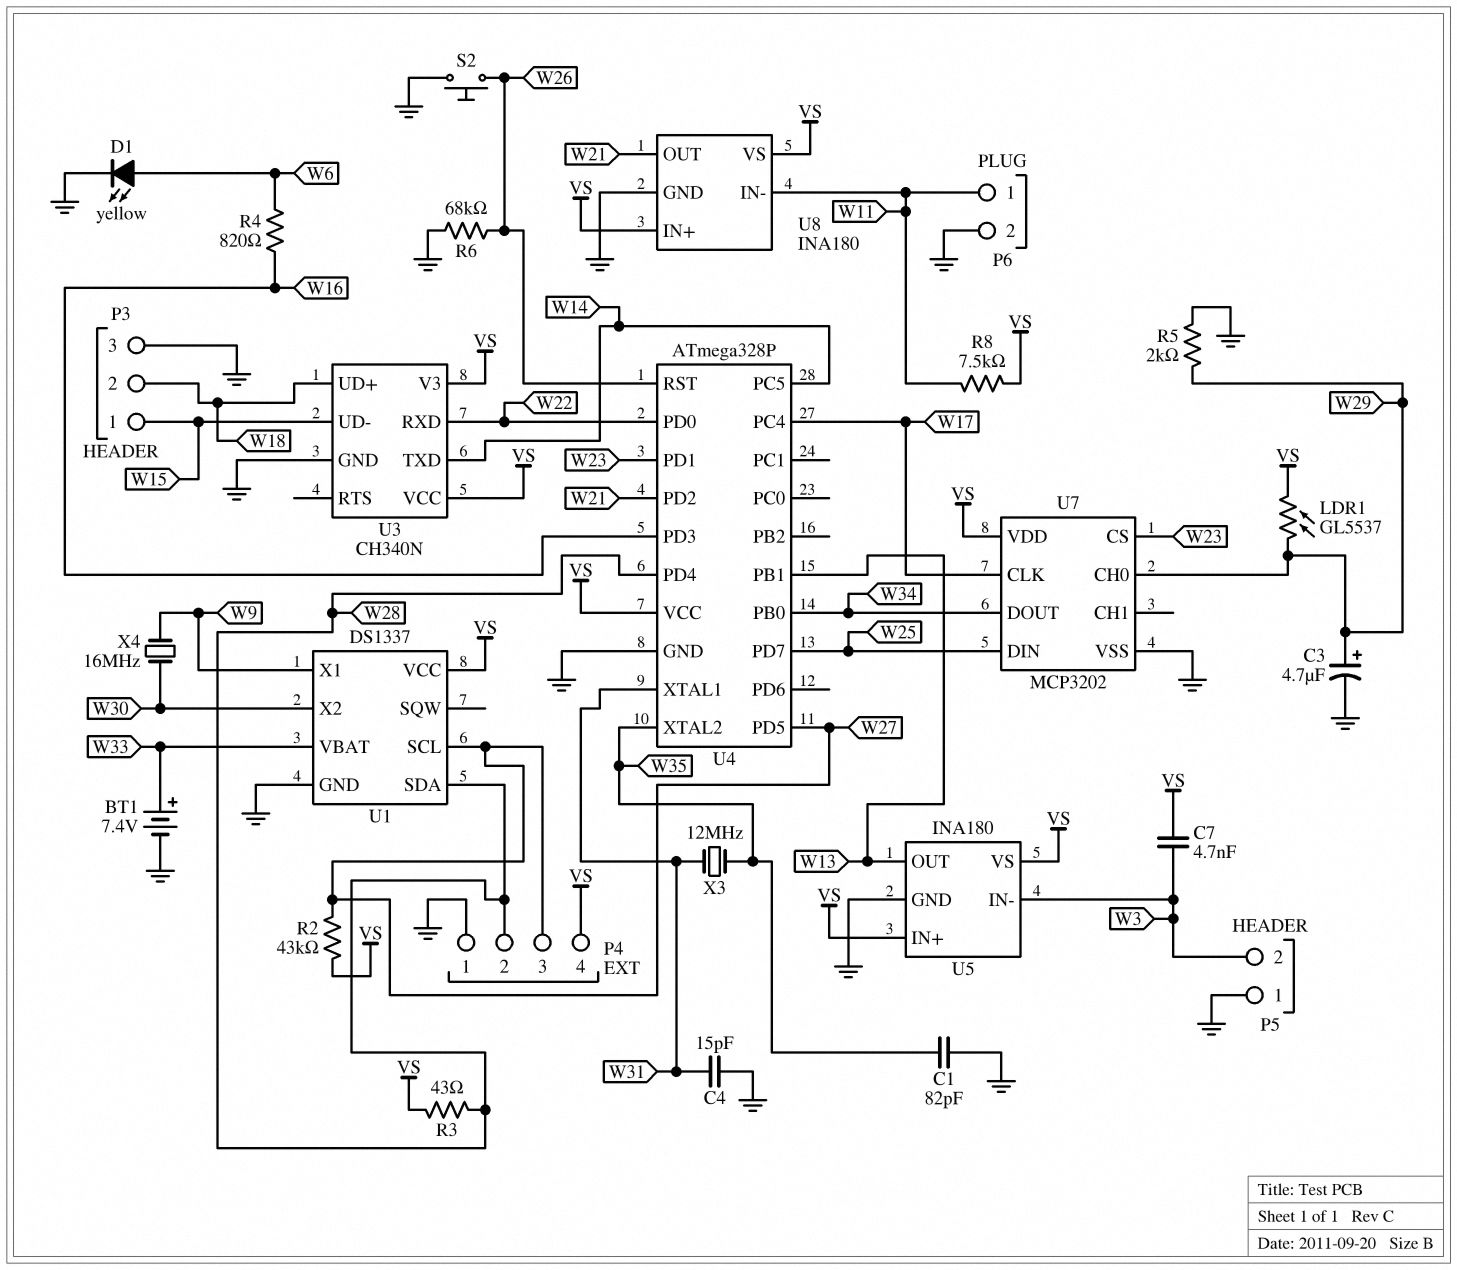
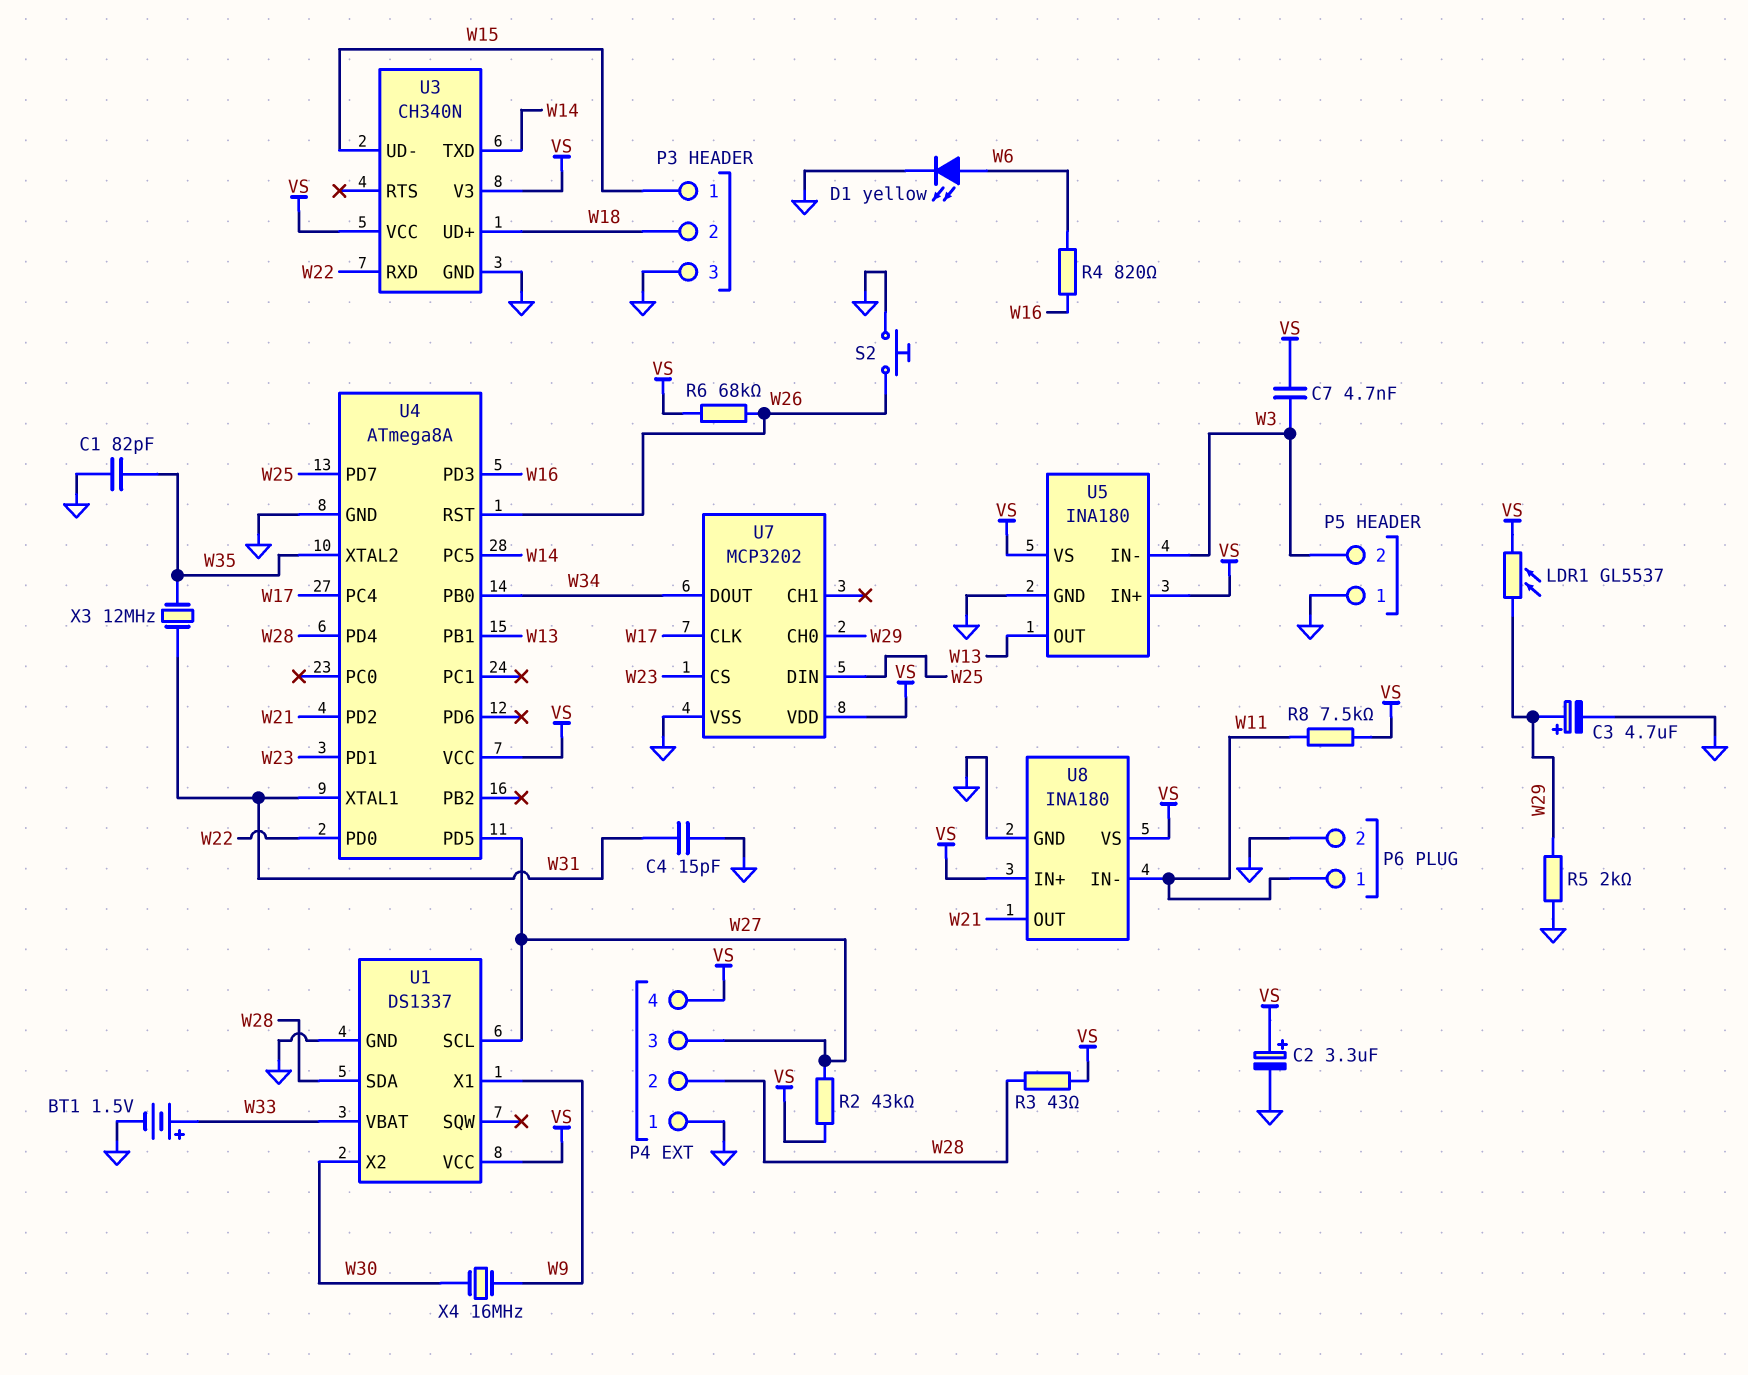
BT1: 7.4V (plus W33, minus GND) -> 1.5V (plus W33, minus GND)
C2: none -> 3.3uF (plus VS, minus GND)
R6: 68k (GND, W26) -> 68k (VS, W26)
U4: ATmega328P -> ATmega8A

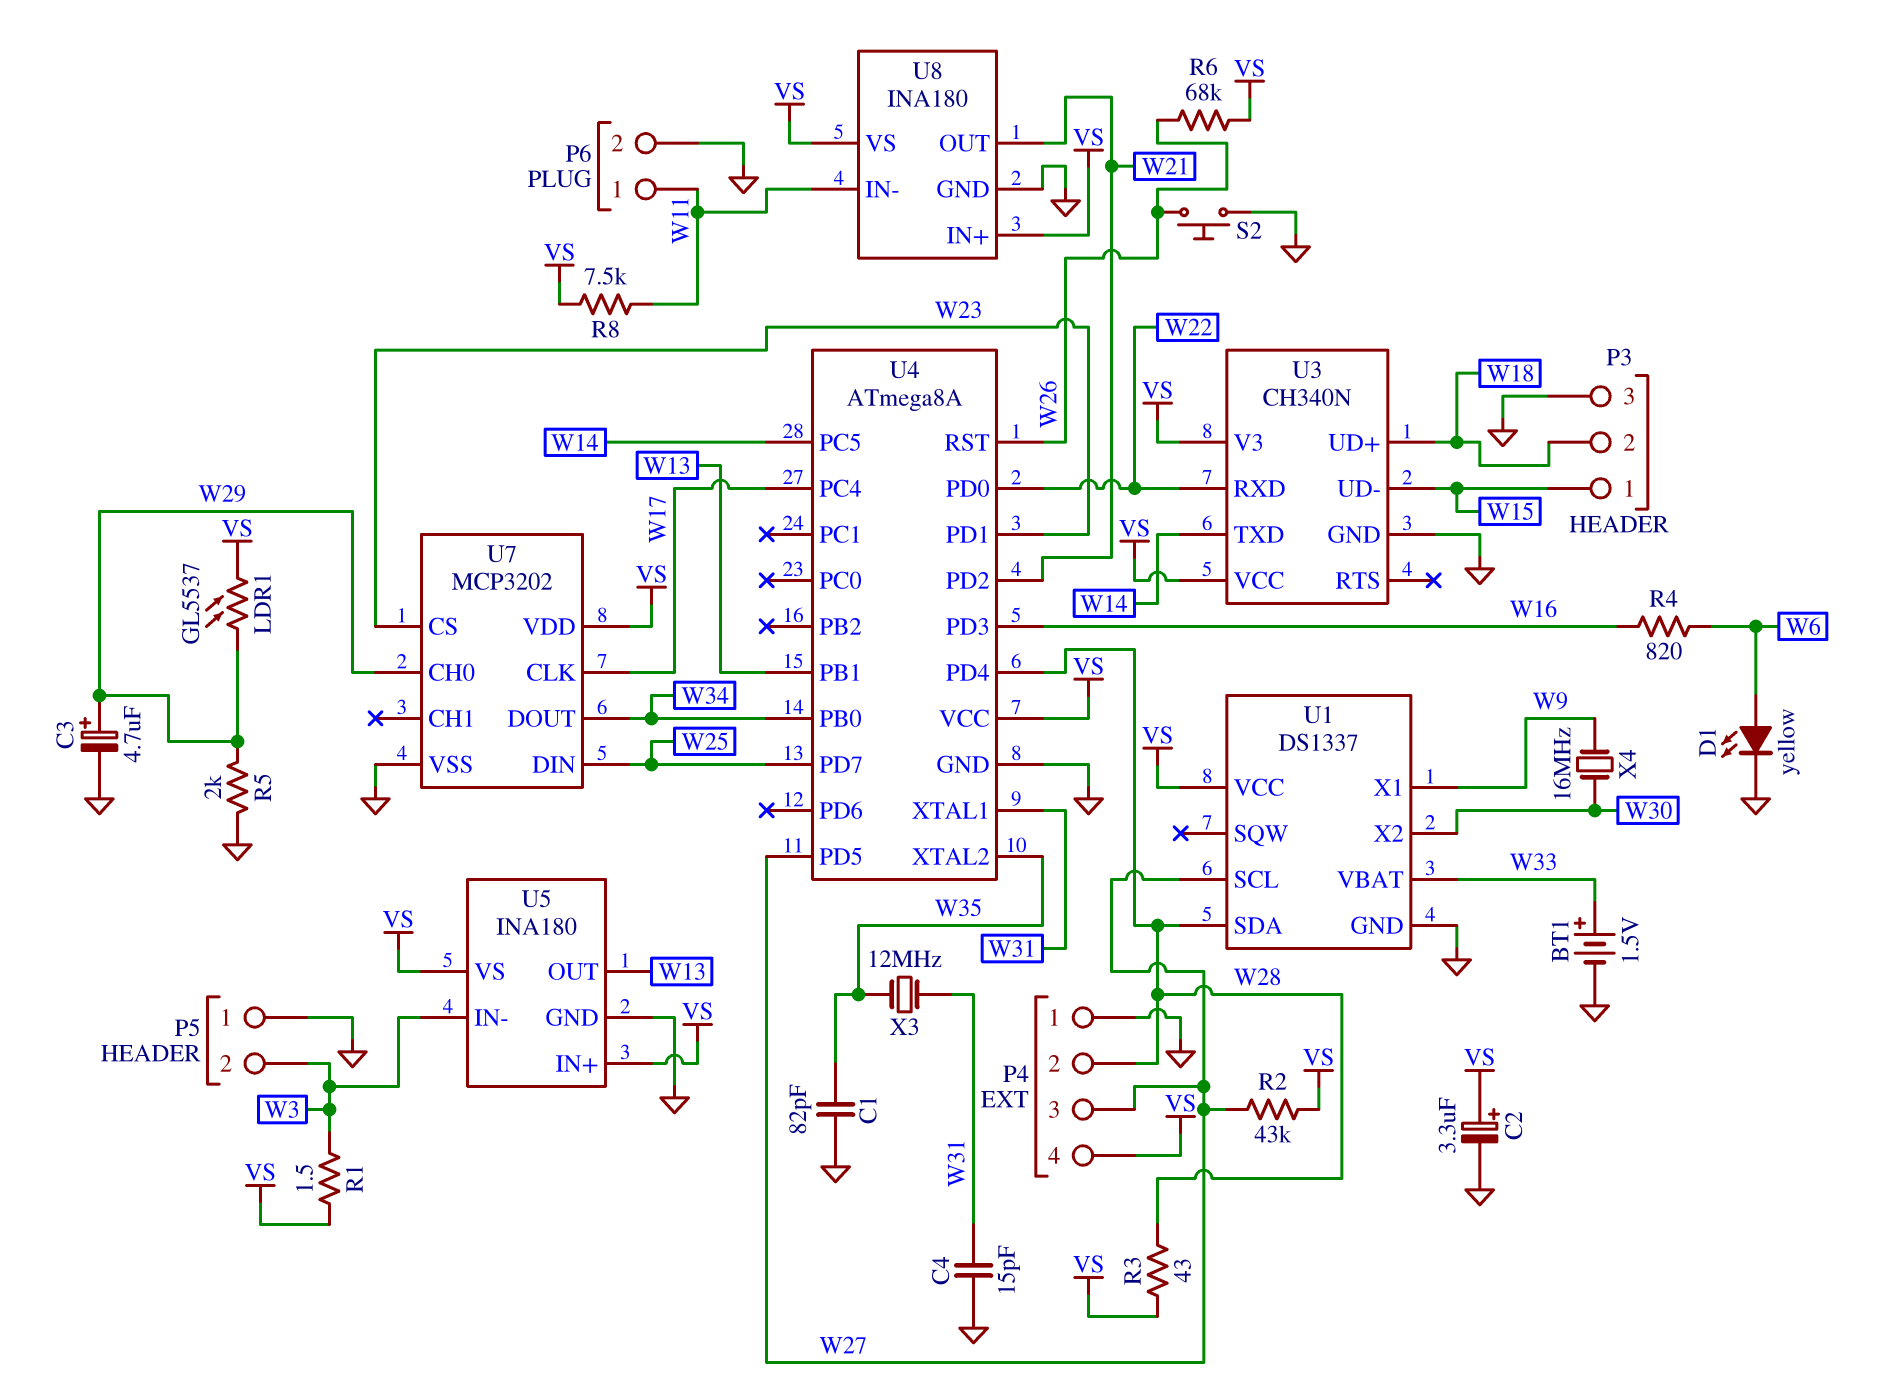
C7: 4.7nF (VS, W3) -> none
R1: none -> 1.5 (VS, W3)

